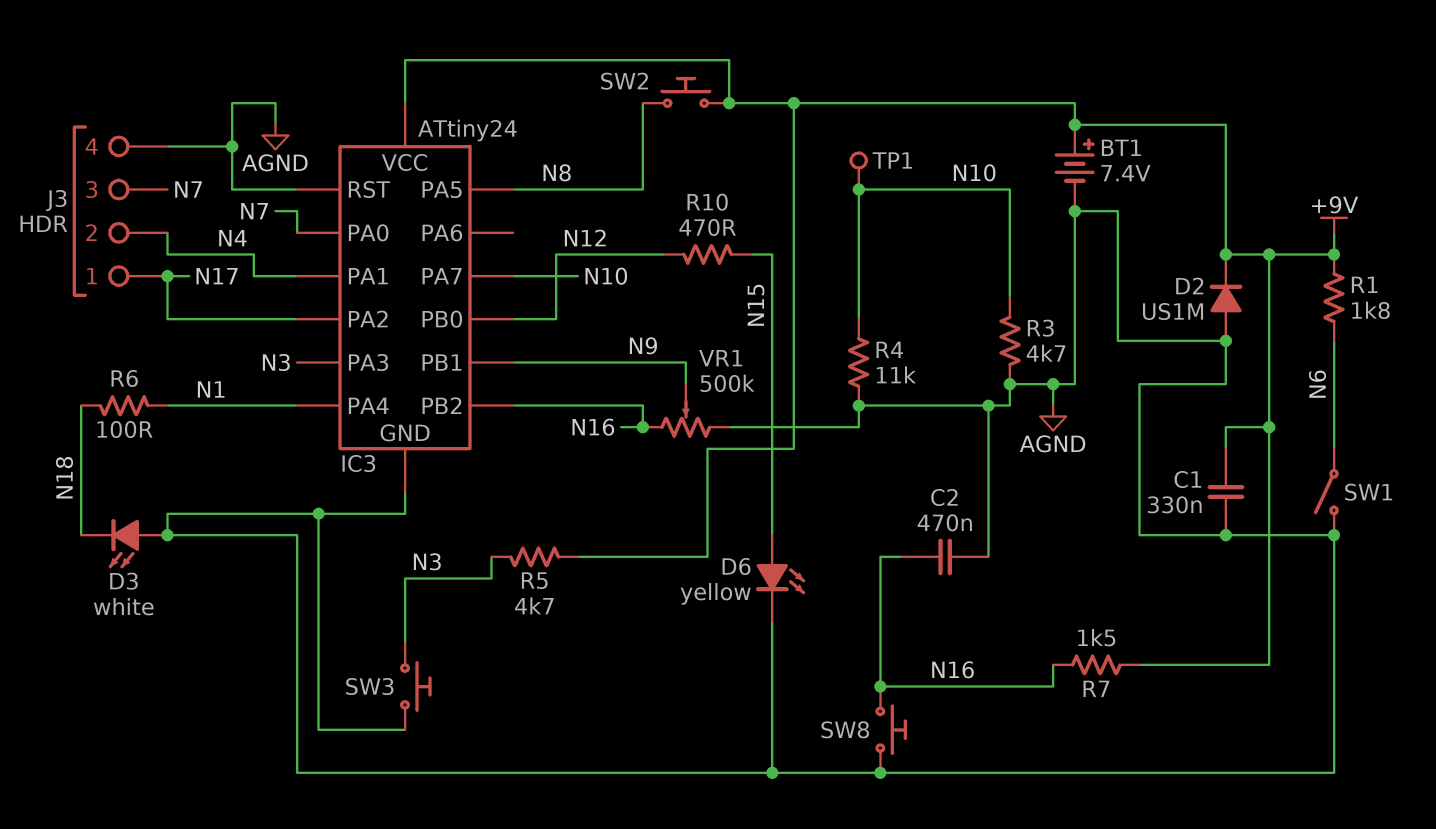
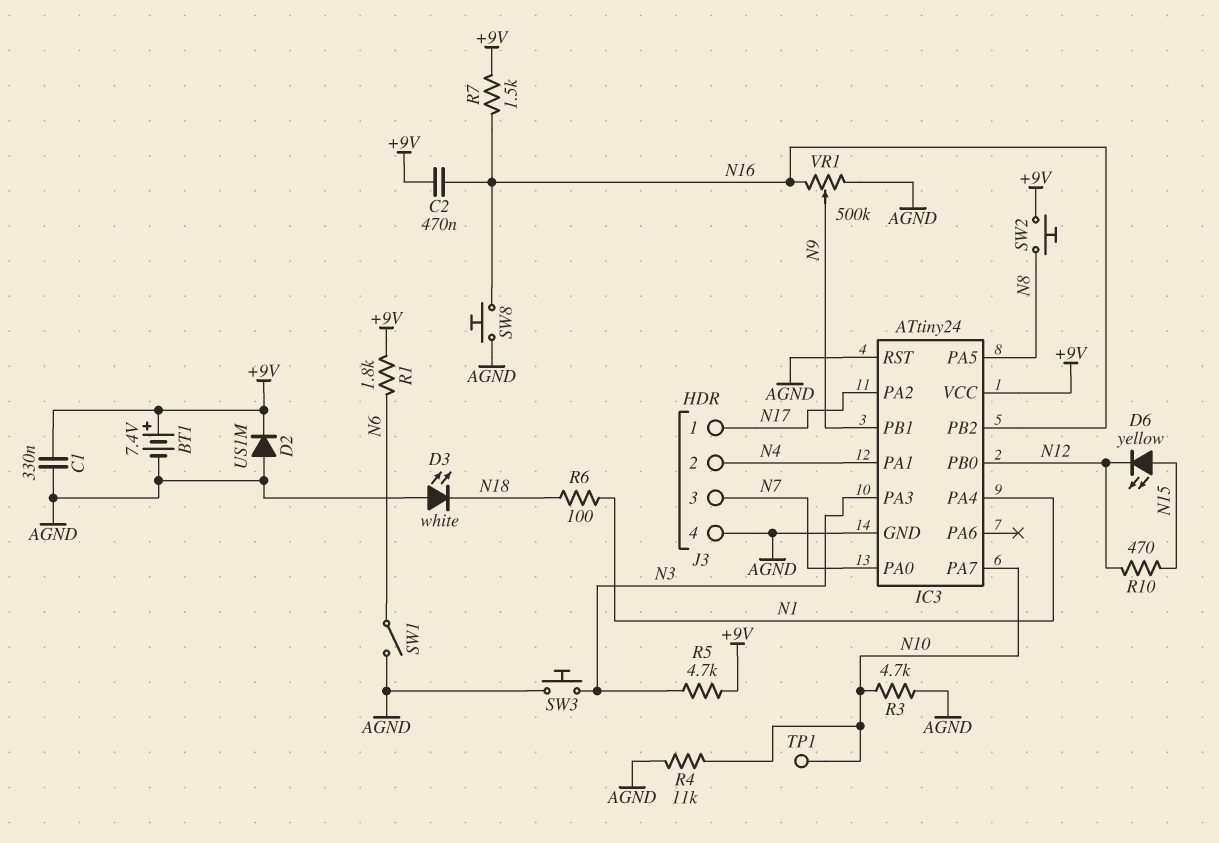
C2: 470nF (AGND, N16) -> 470nF (+9V, N16)
D6: LED yellow (A N15, K AGND) -> LED yellow (A N15, K N12)

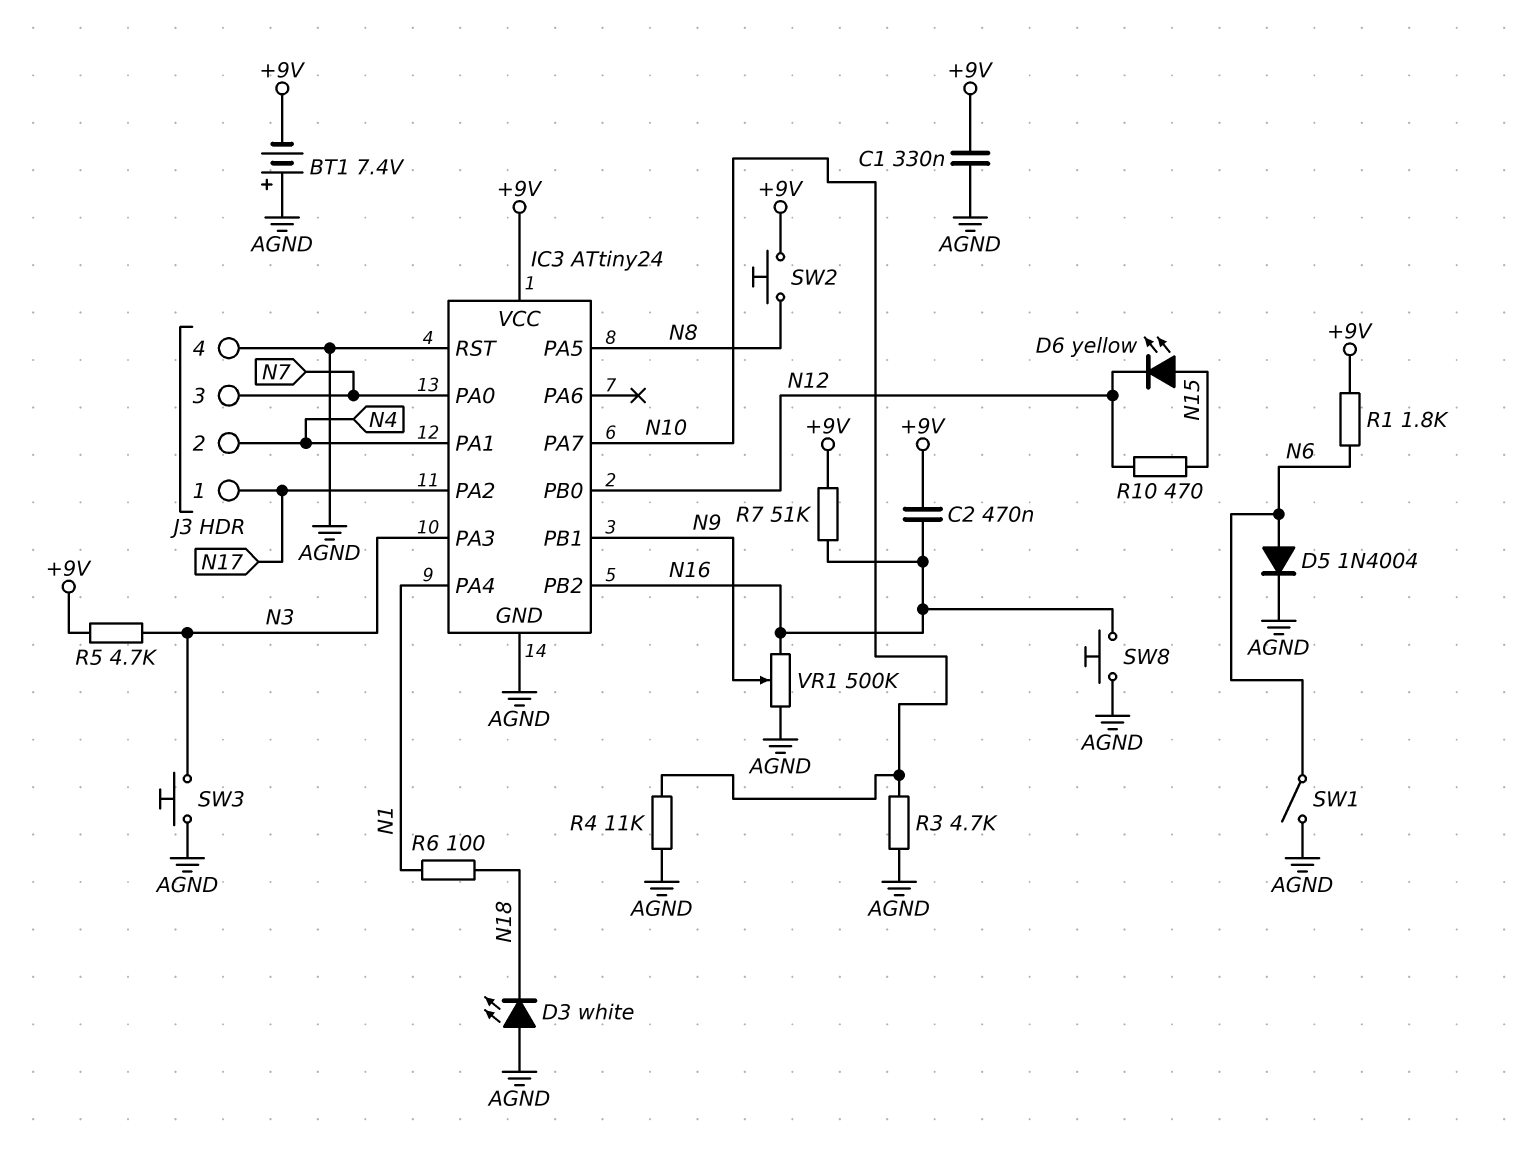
BT1: 7.4V (plus +9V, minus AGND) -> 7.4V (plus AGND, minus +9V)
D2: diode US1M (A AGND, K +9V) -> none
D5: none -> diode 1N4004 (A N6, K AGND)
R7: 1.5k (+9V, N16) -> 51k (+9V, N16)
TP1: test point (N10) -> none

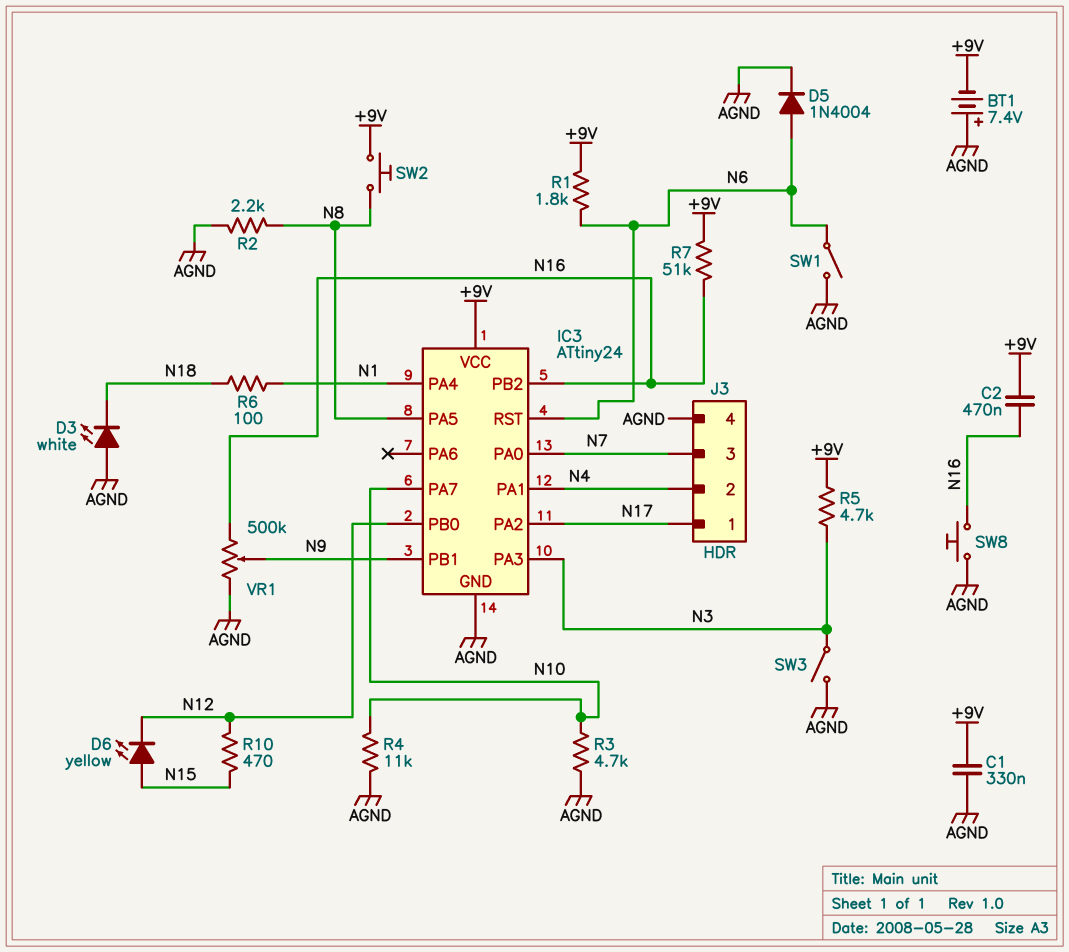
IC3 pin RST: AGND -> N6
R2: none -> 2.2k (AGND, N8)
SW3: button (AGND, N3) -> switch (AGND, N3)

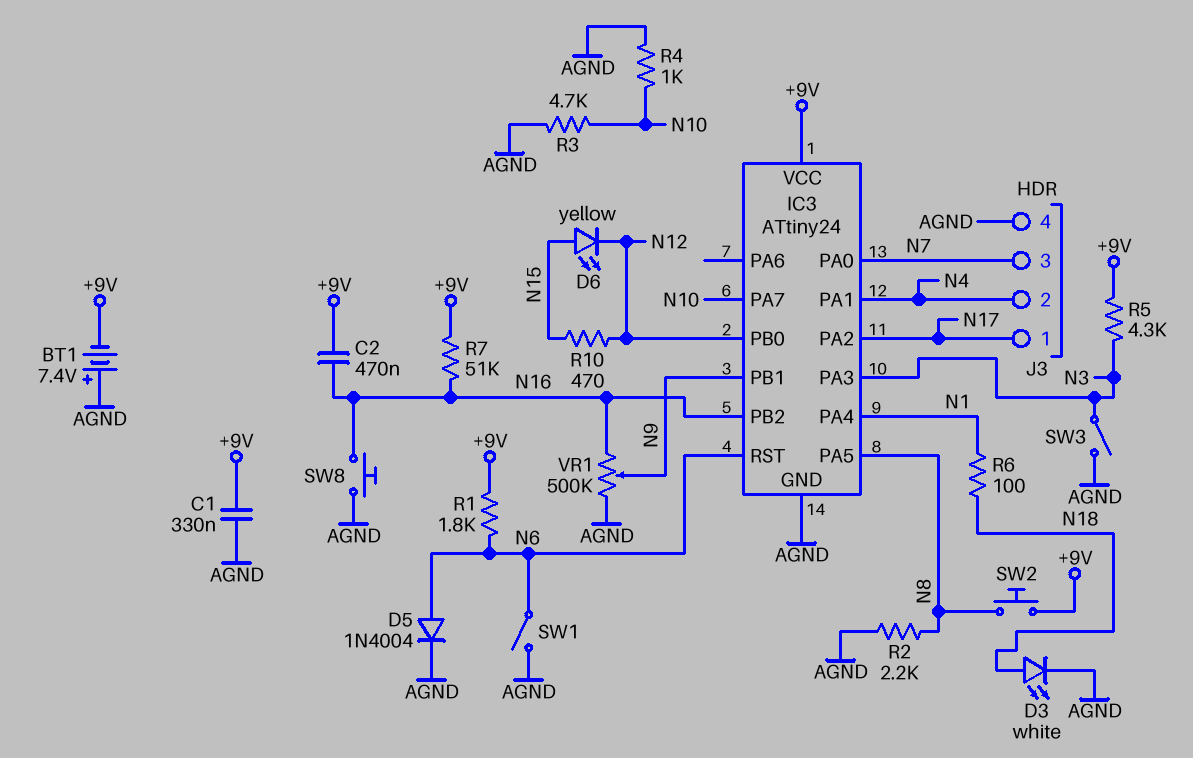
D3: LED white (A AGND, K N18) -> LED white (A N18, K AGND)
R4: 11k (AGND, N10) -> 1k (AGND, N10)
R5: 4.7k (+9V, N3) -> 4.3k (+9V, N3)

